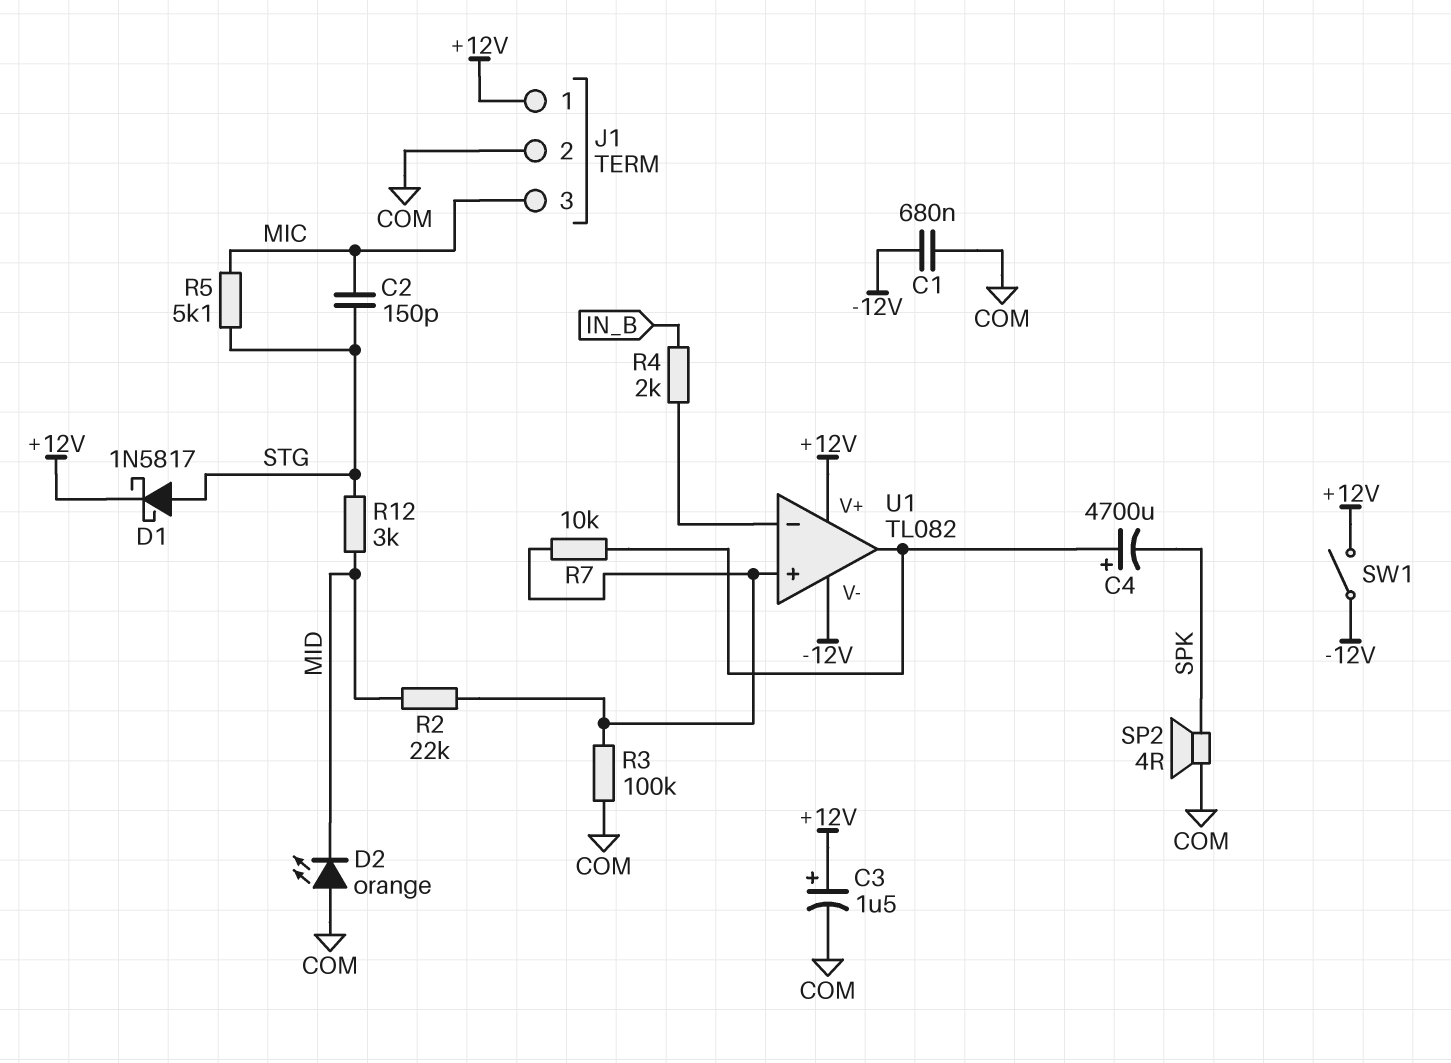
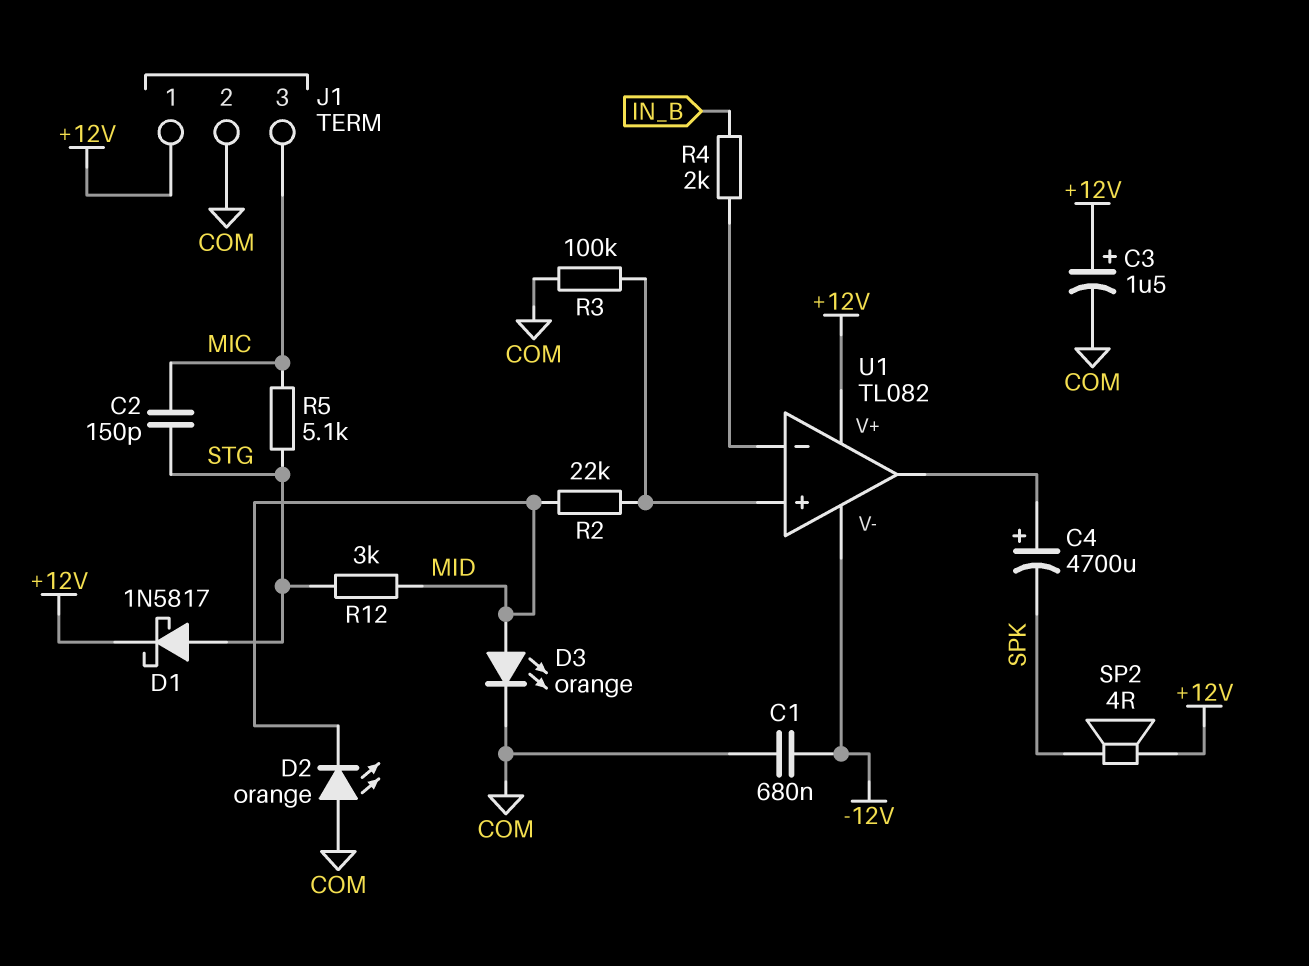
D3: none -> LED orange (A MID, K COM)
R7: 10k (U1/in+, U1/out) -> none
SP2: speaker 4R (COM, SPK) -> speaker 4R (+12V, SPK)
SW1: switch (+12V, -12V) -> none

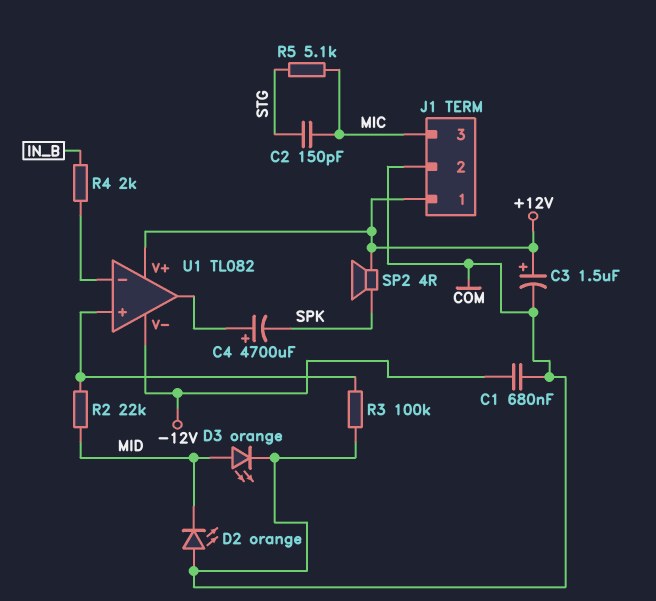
D1: schottky 1N5817 (A STG, K +12V) -> none
R12: 3k (MID, STG) -> none

